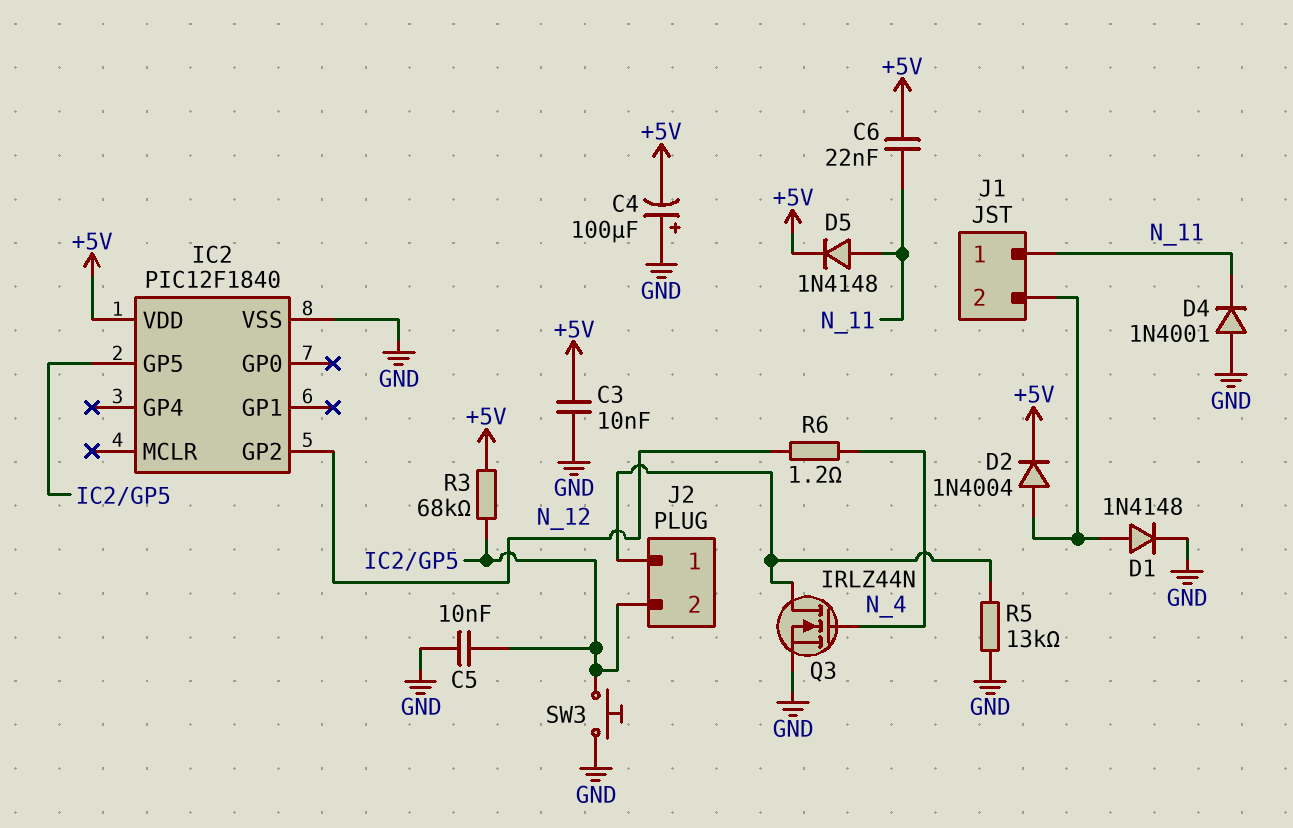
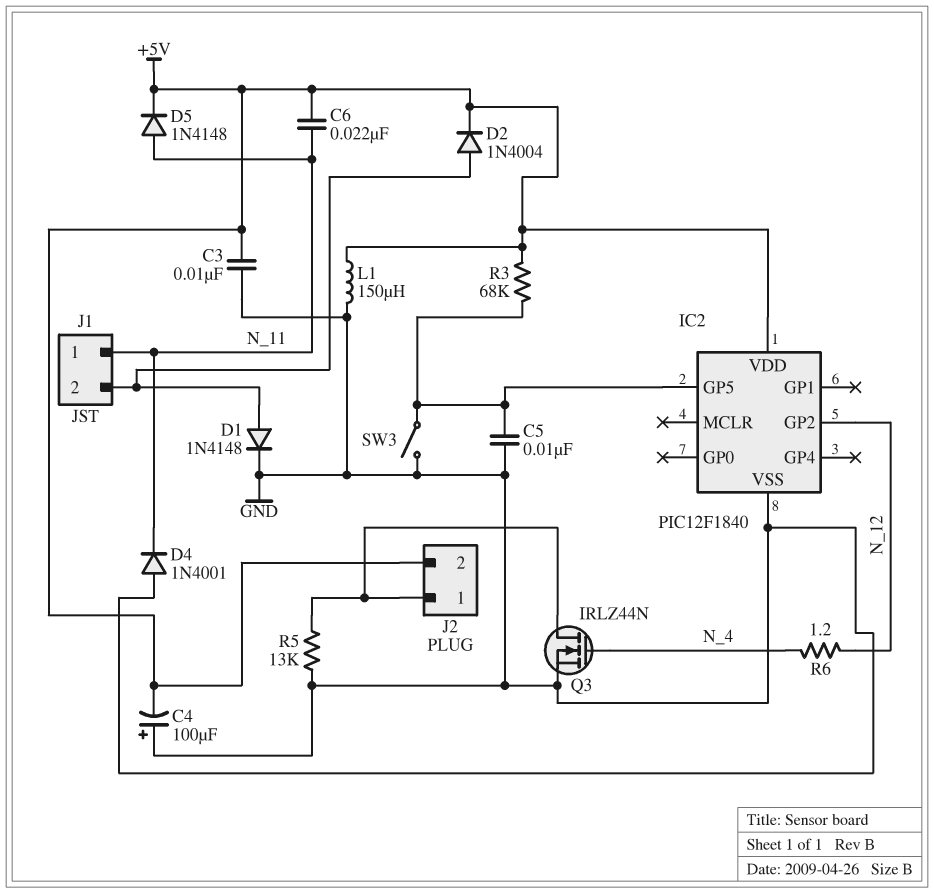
J2 pin 2: IC2/GP5 -> +5V
L1: none -> 150uH (+5V, GND)
SW3: button (GND, IC2/GP5) -> switch (GND, IC2/GP5)

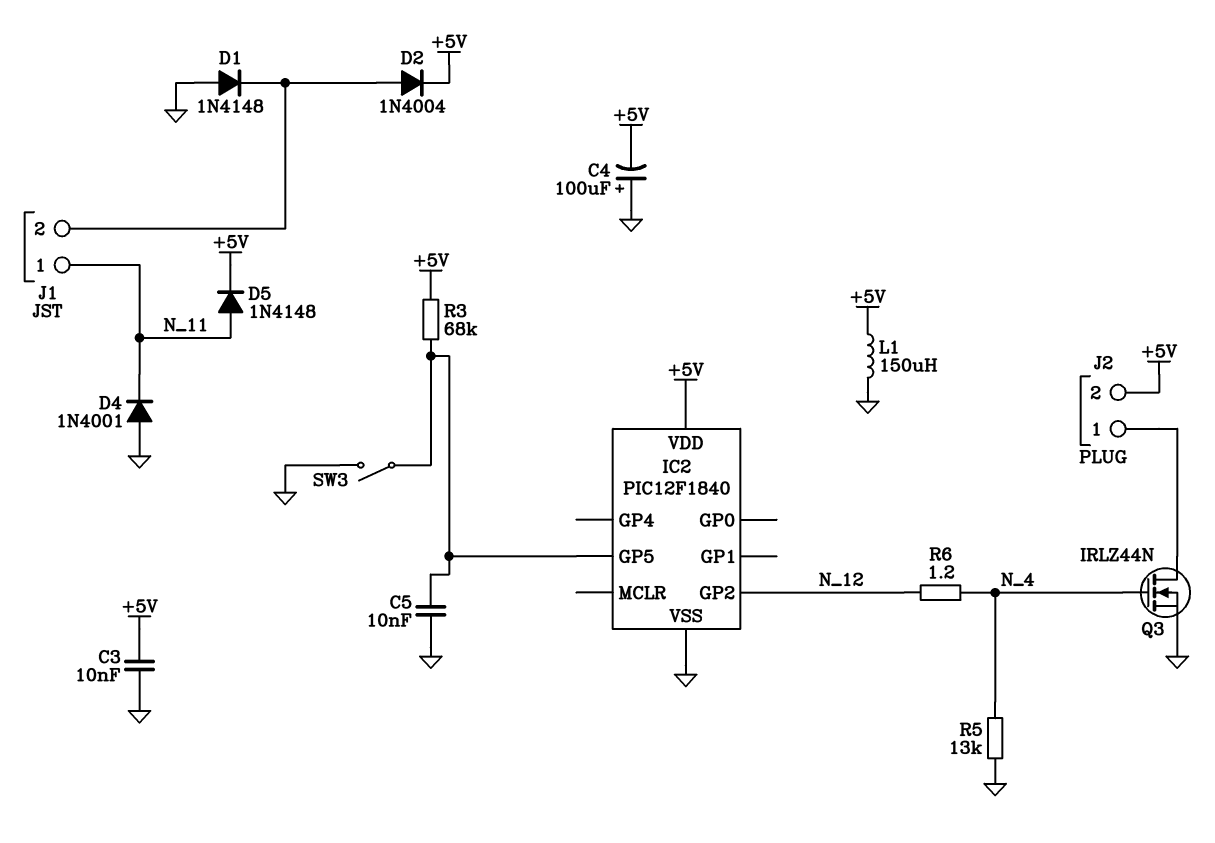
C6: 22nF (+5V, N_11) -> none
D1: diode 1N4148 (A J1/2, K GND) -> diode 1N4148 (A GND, K J1/2)
R5: 13k (GND, J2/1) -> 13k (GND, N_4)

